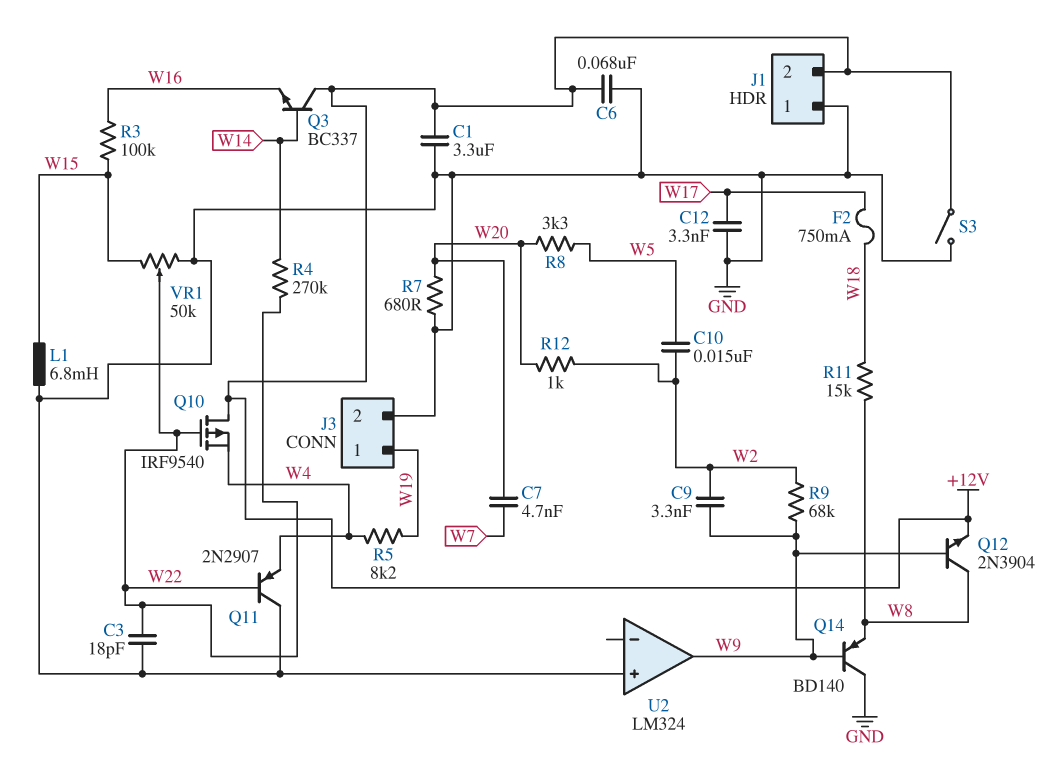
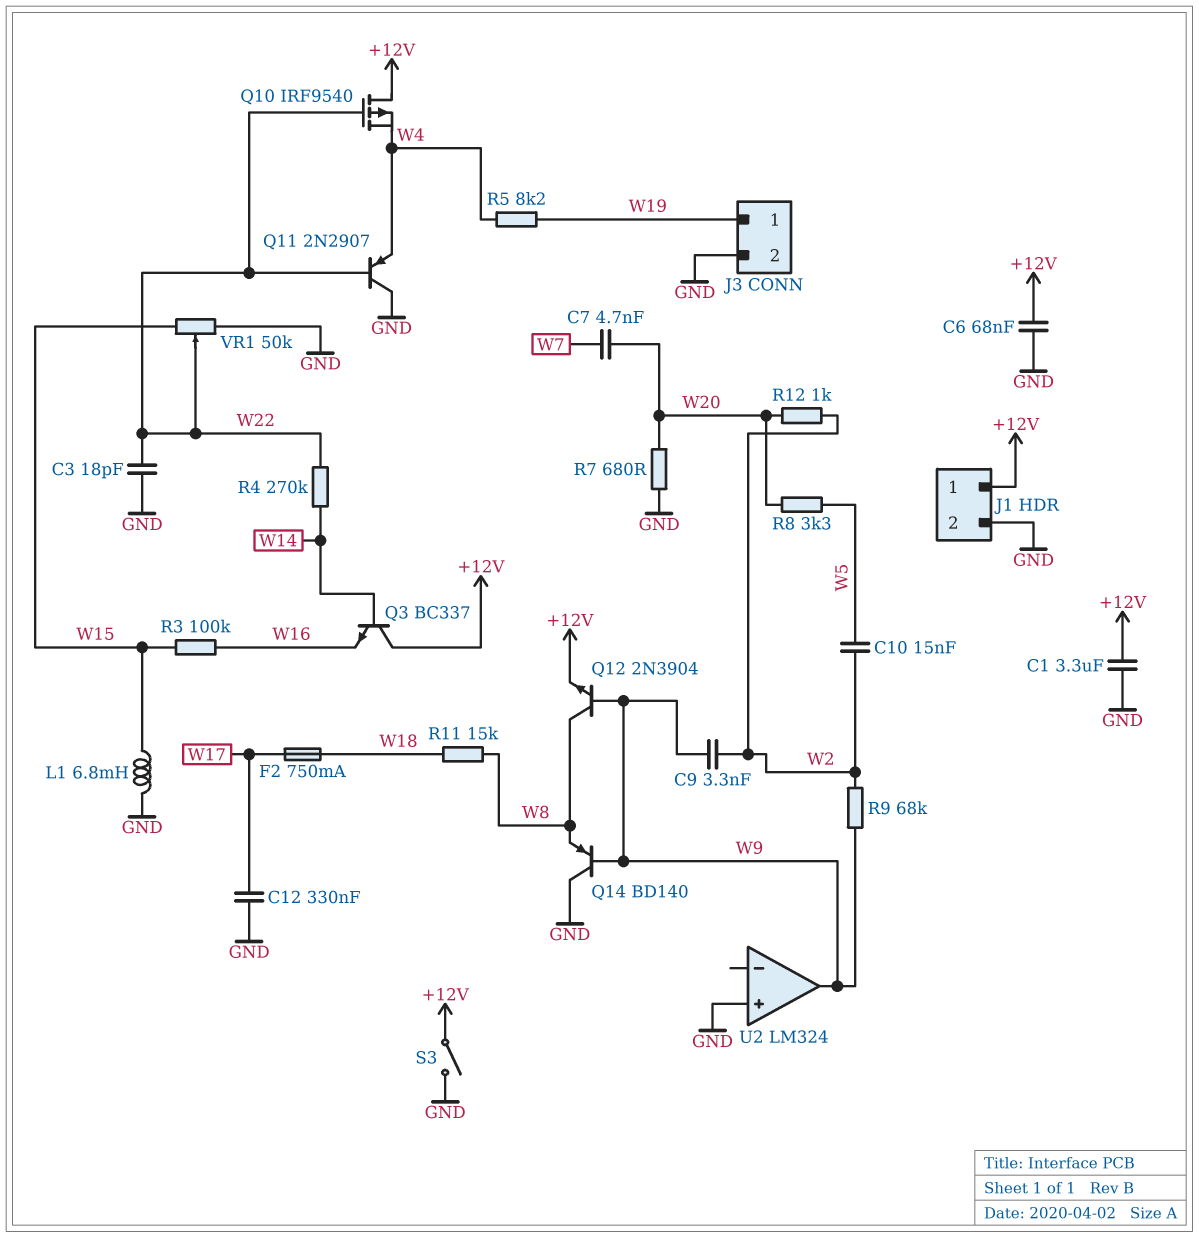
C12: 3.3nF (GND, W17) -> 330nF (GND, W17)
J1 pin 1: GND -> +12V
J1 pin 2: +12V -> GND

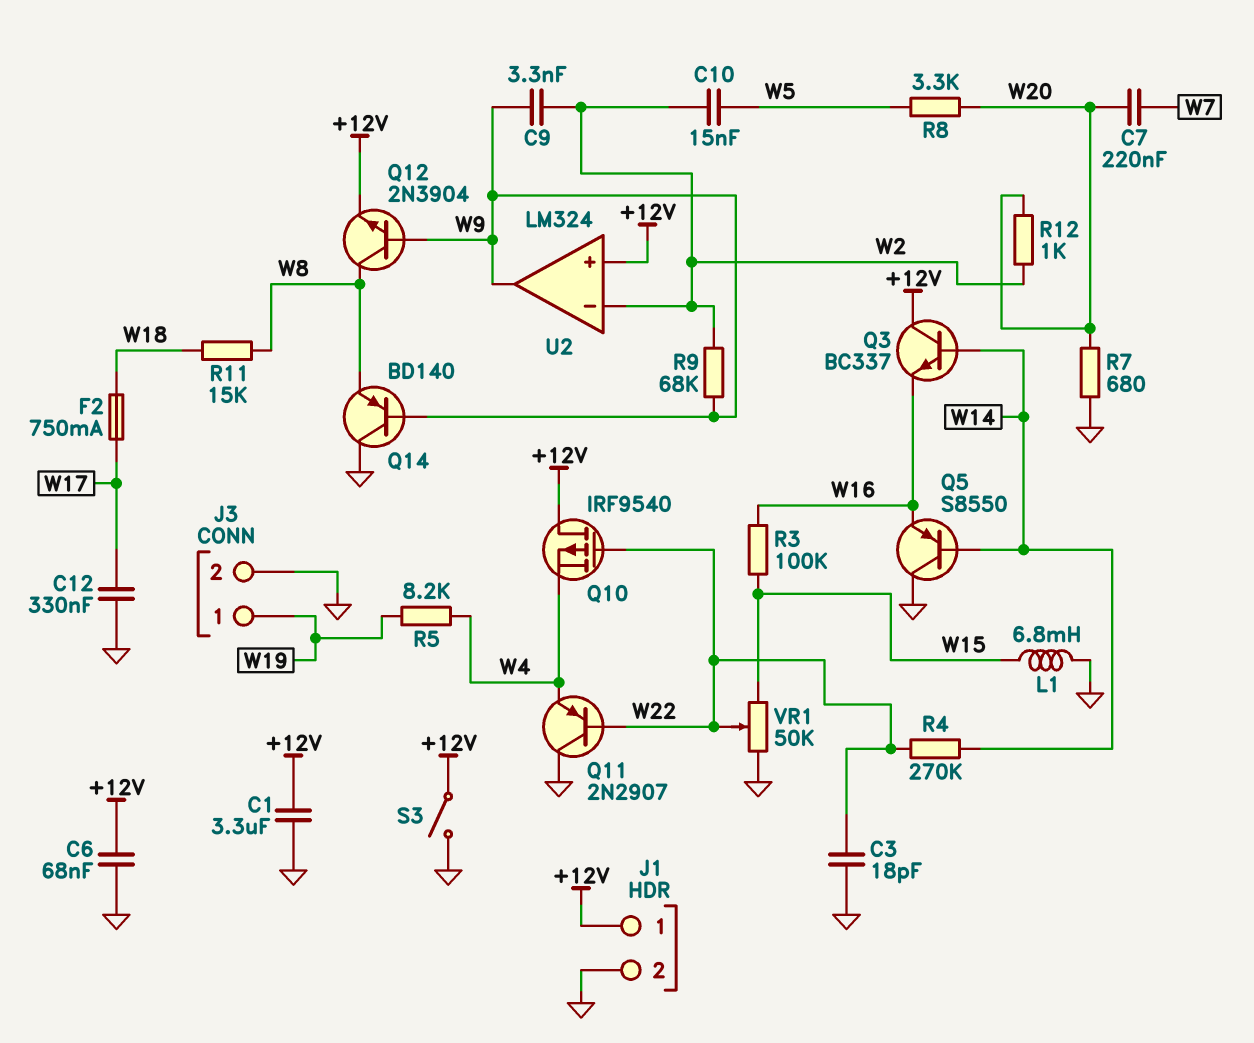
C7: 4.7nF (W7, W20) -> 220nF (W7, W20)
Q5: none -> PNP S8550 (B W14, C GND, E W16)
U2 pin in+: GND -> +12V
U2 pin in-: none -> W2

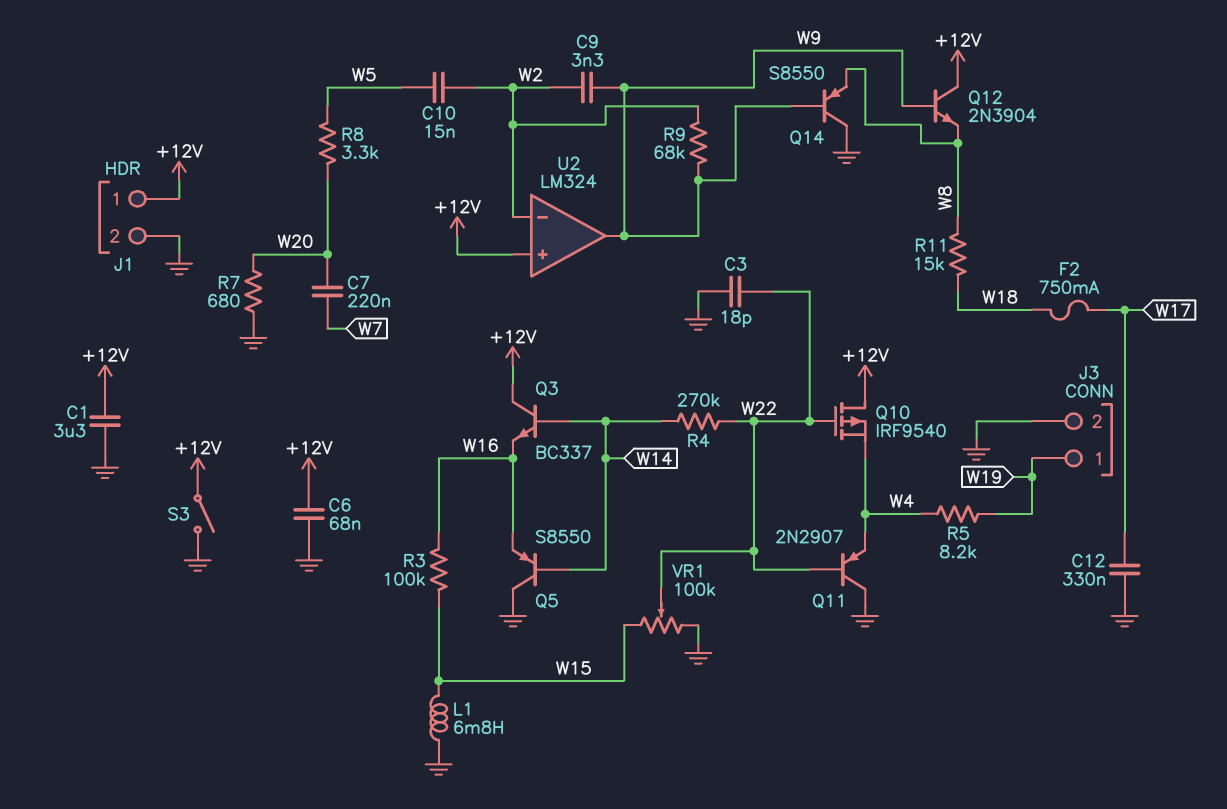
Q12: NPN 2N3904 (B W9, C W8, E +12V) -> NPN 2N3904 (B W9, C +12V, E W8)
Q14: PNP BD140 (B W9, C GND, E W8) -> PNP S8550 (B W9, C GND, E W8)
R12: 1k (W2, W20) -> none
VR1: 50k (GND, W15, wiper W22) -> 100k (GND, W15, wiper W22)

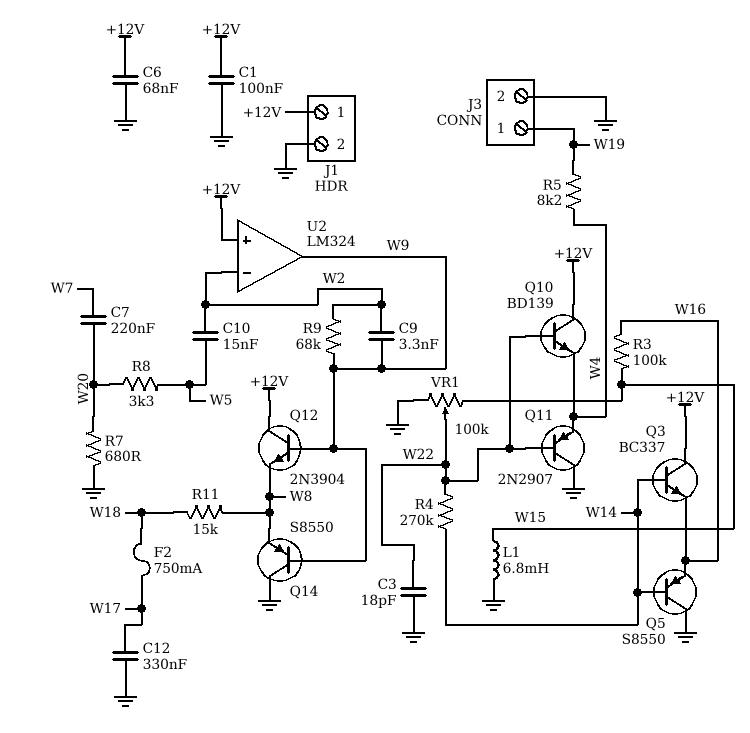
C1: 3.3uF (+12V, GND) -> 100nF (+12V, GND)
Q10: PMOS IRF9540 (G W22, D +12V, S W4) -> NPN BD139 (B W22, C +12V, E W4)
S3: switch (+12V, GND) -> none

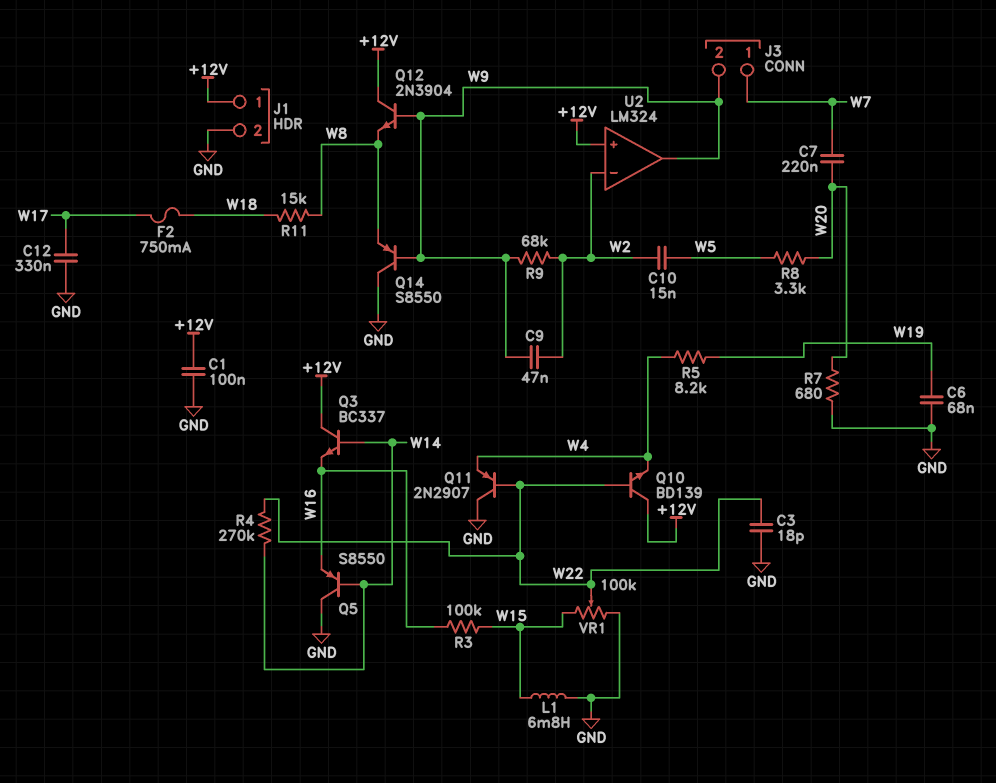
C6: 68nF (+12V, GND) -> 68nF (GND, W19)
C9: 3.3nF (W2, W9) -> 47nF (W2, W9)
J3 pin 1: W19 -> W7
J3 pin 2: GND -> W9

